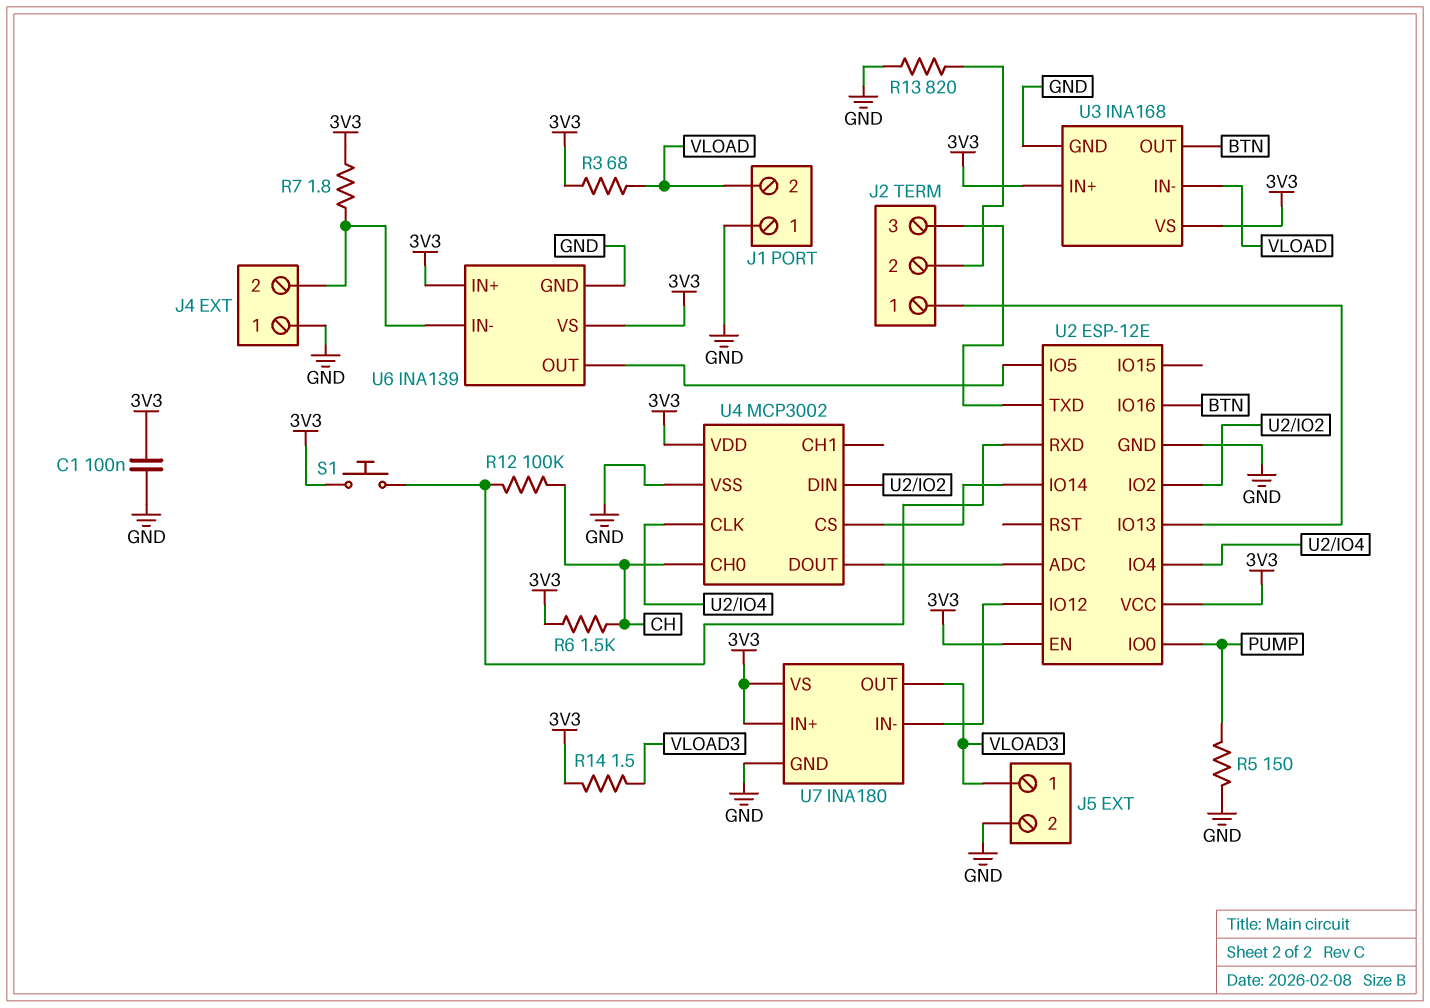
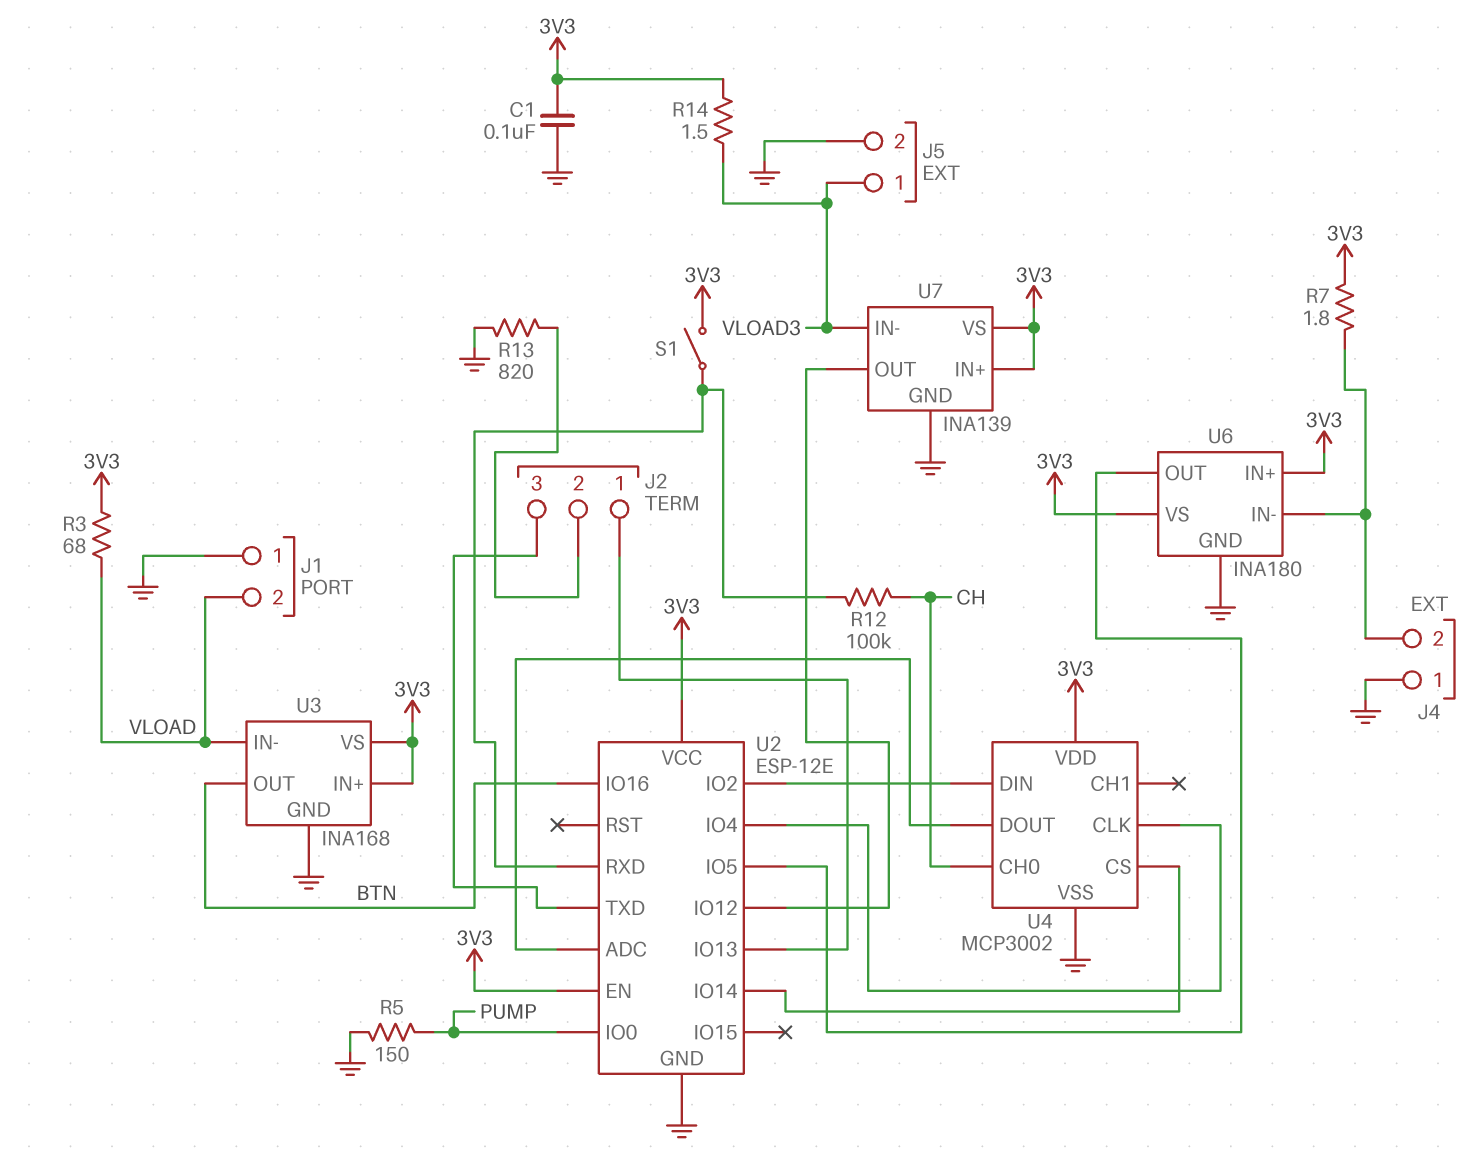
R6: 1.5k (3V3, CH) -> none
S1: button (3V3, U2/RXD) -> switch (3V3, U2/RXD)
U6: INA139 -> INA180
U7: INA180 -> INA139
U7 pin IN-: U2/IO12 -> VLOAD3
U7 pin OUT: VLOAD3 -> U2/IO12

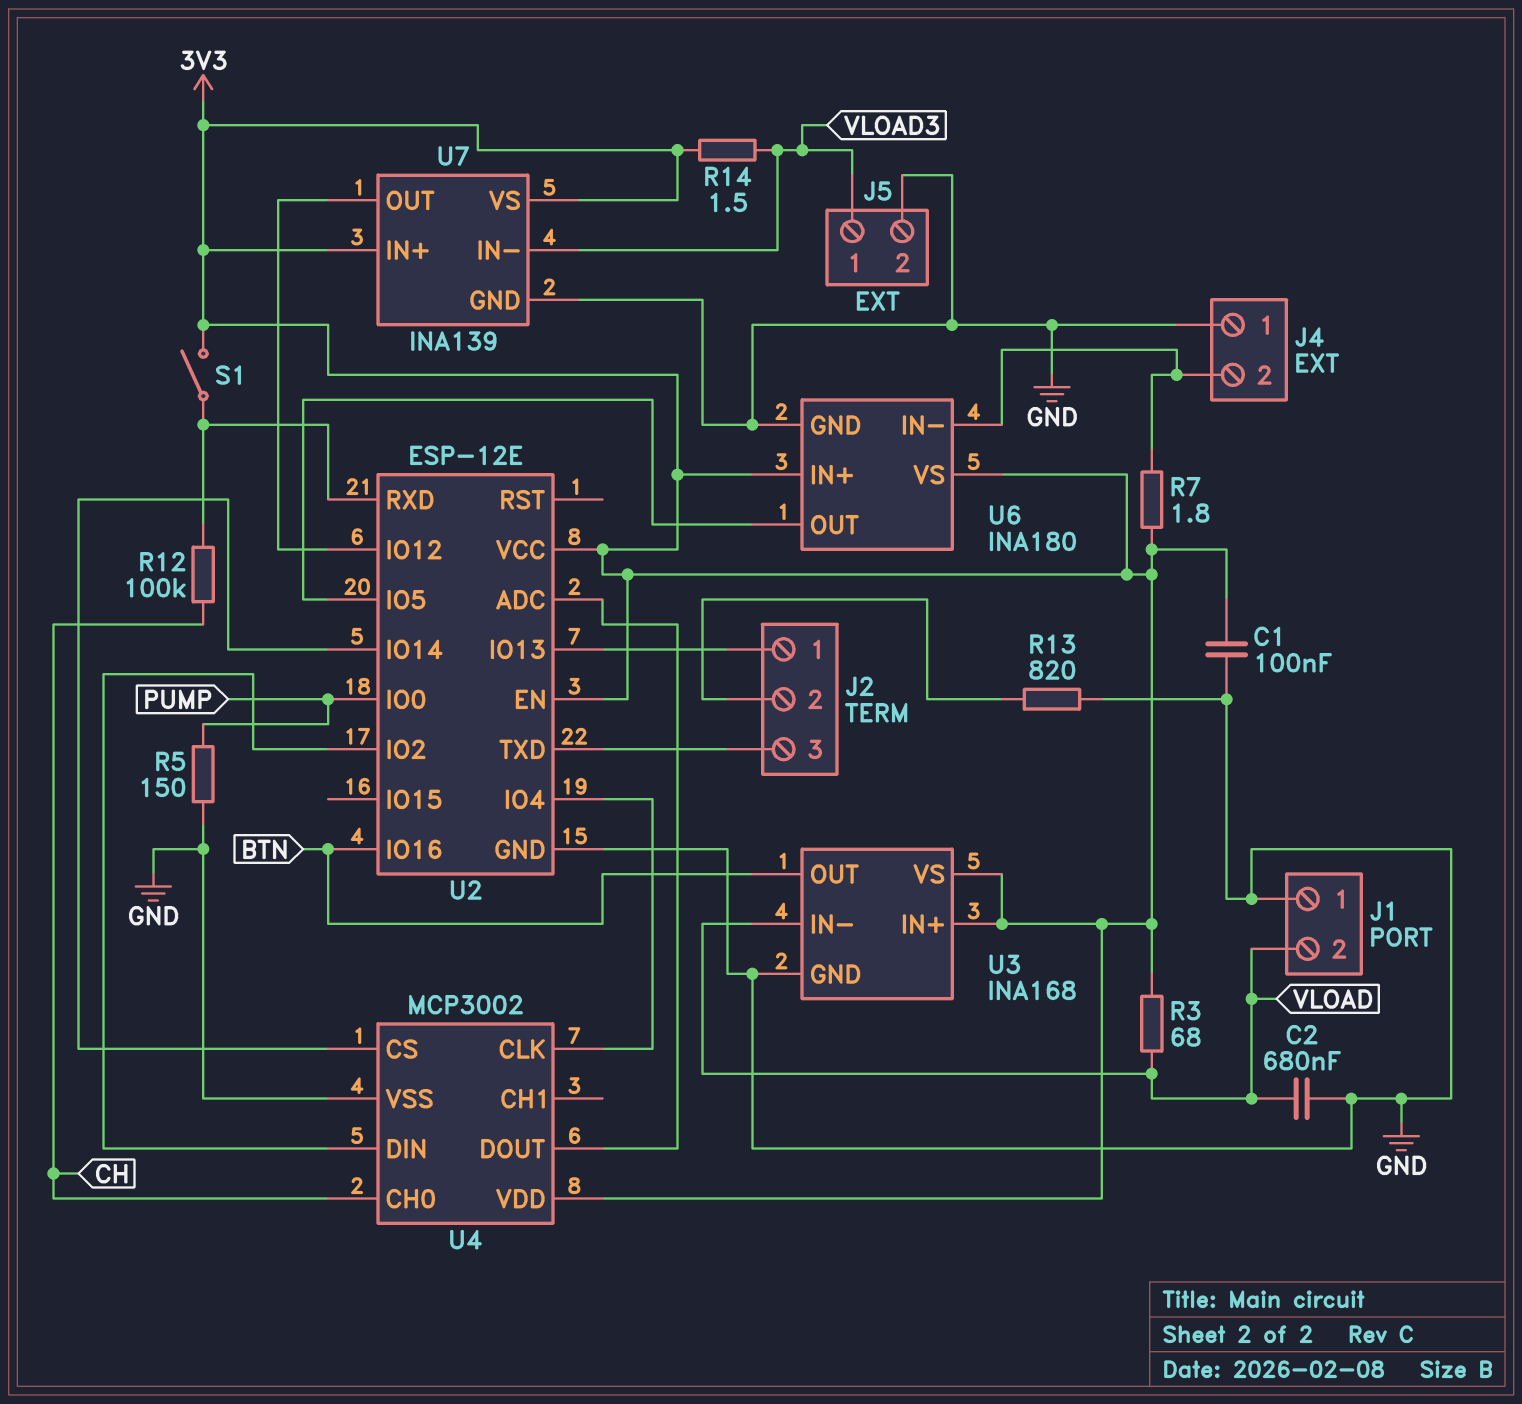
C2: none -> 680nF (GND, VLOAD)

